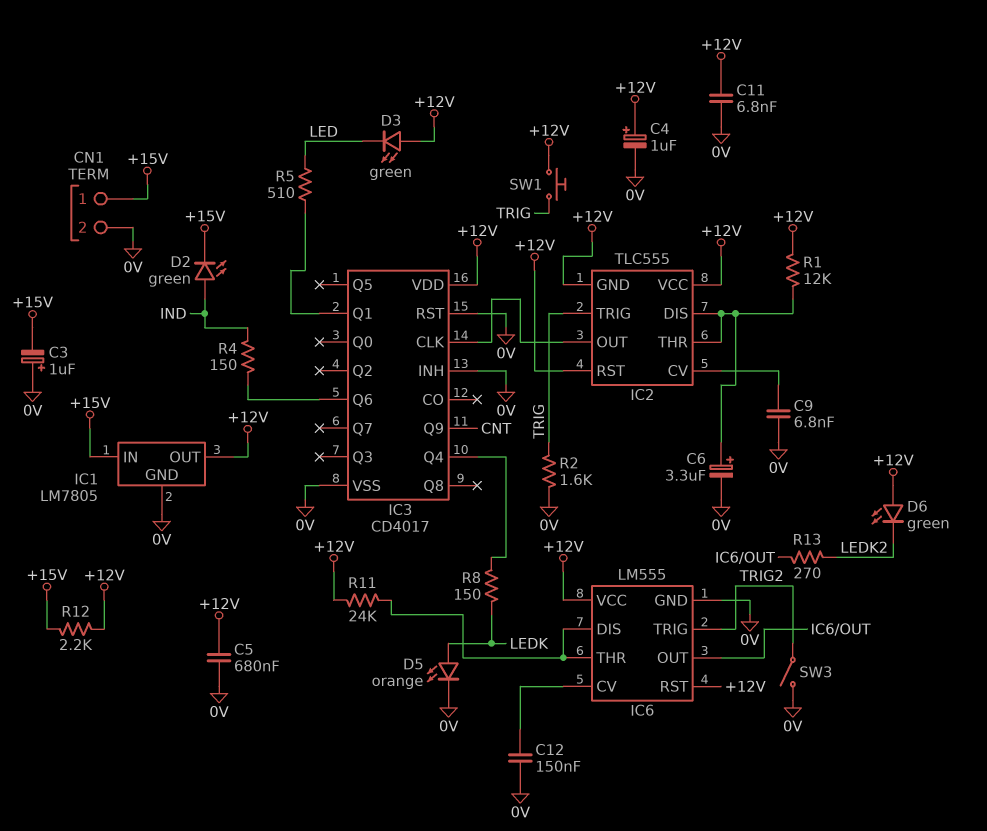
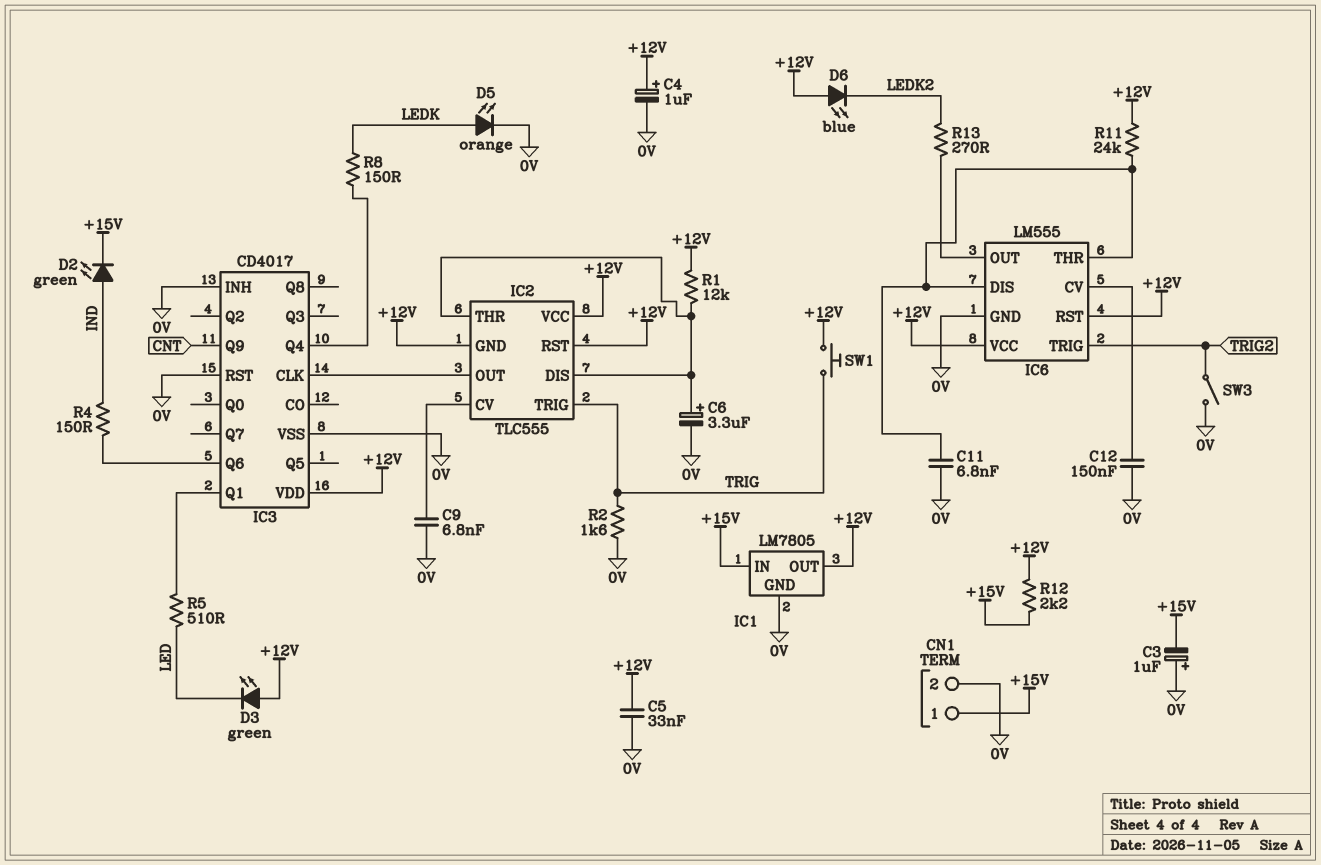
C5: 680nF (+12V, 0V) -> 33nF (+12V, 0V)
C11: 6.8nF (+12V, 0V) -> 6.8nF (0V, IC6/DIS)
D6: LED green (A +12V, K LEDK2) -> LED blue (A +12V, K LEDK2)

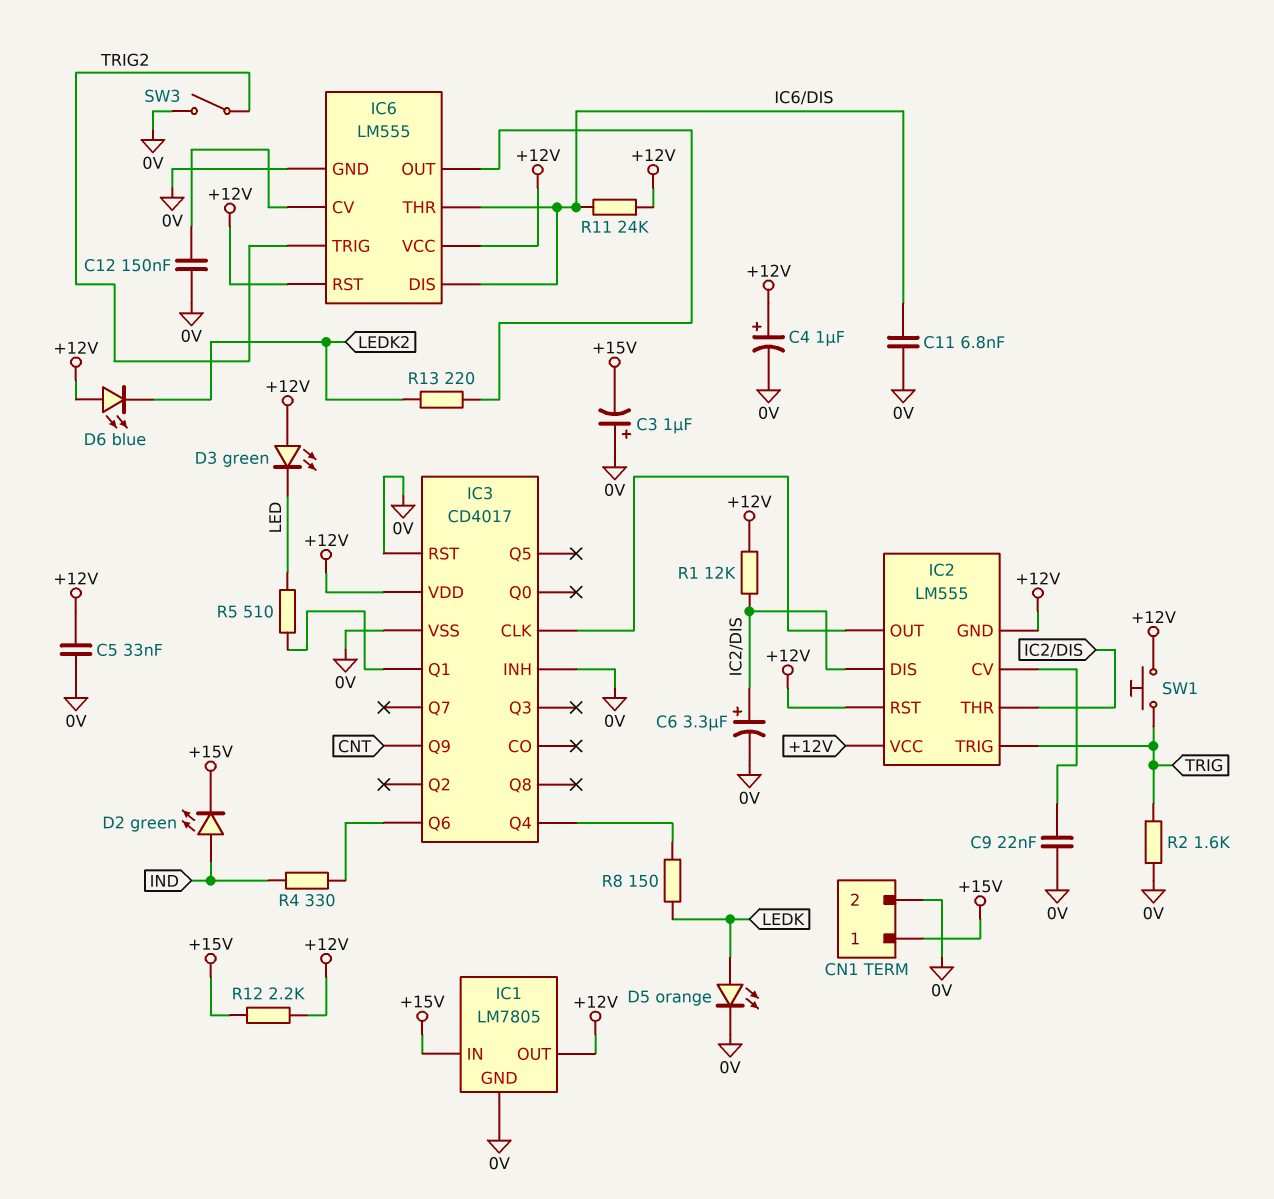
C9: 6.8nF (0V, IC2/CV) -> 22nF (0V, IC2/CV)
IC2: TLC555 -> LM555
R4: 150 (IC3/Q6, IND) -> 330 (IC3/Q6, IND)
R13: 270 (IC6/OUT, LEDK2) -> 220 (IC6/OUT, LEDK2)

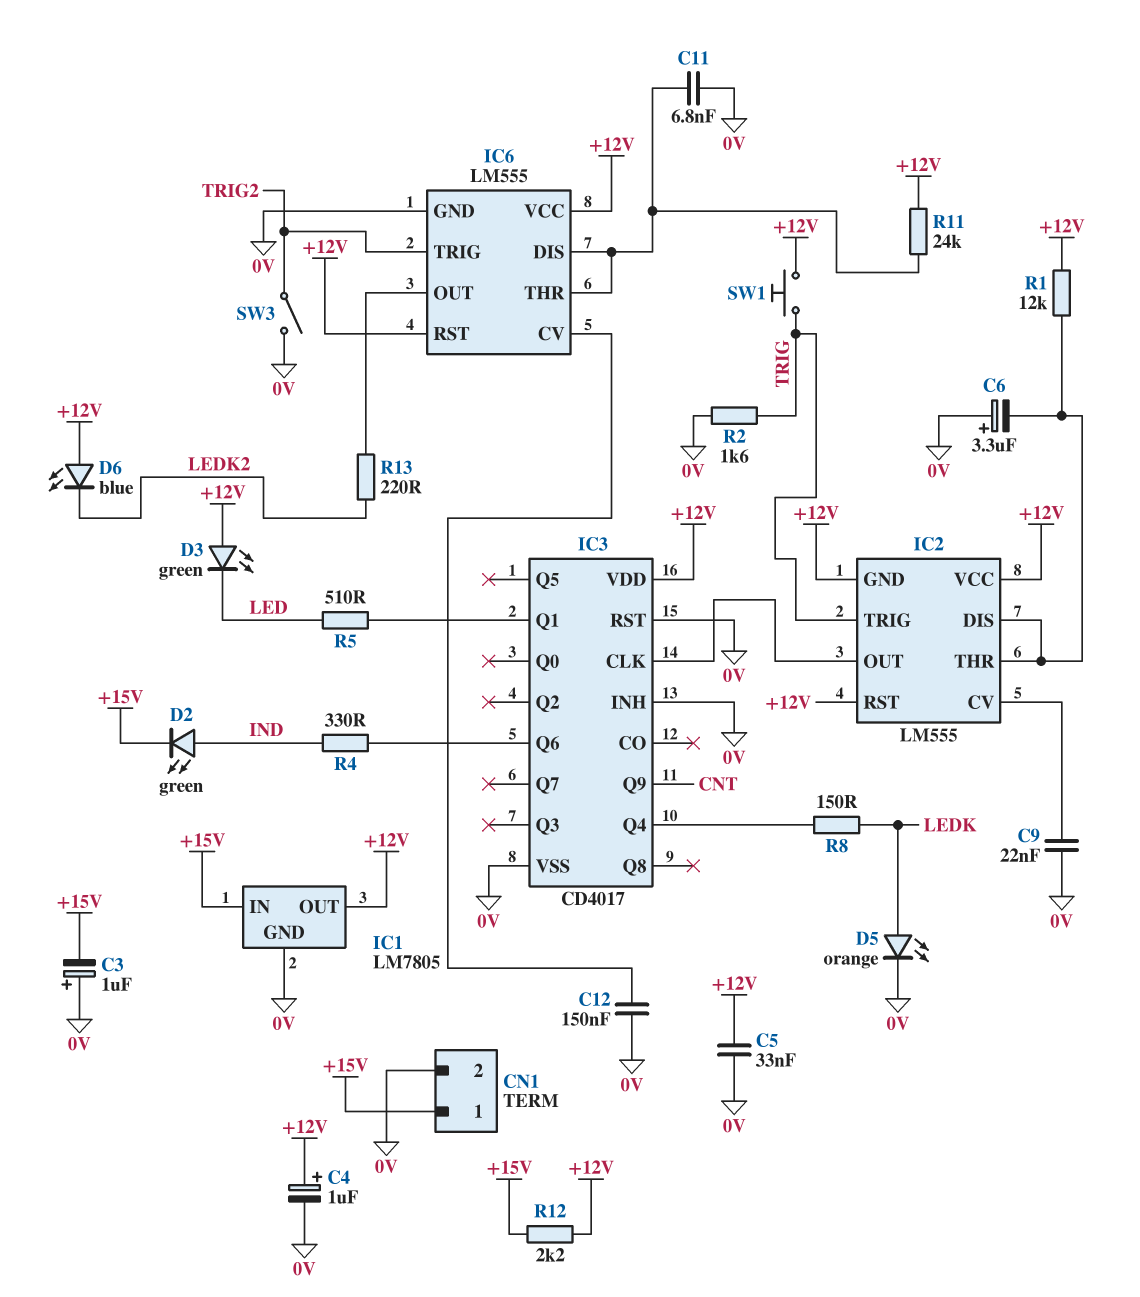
C6: 3.3uF (plus IC2/DIS, minus 0V) -> 3.3uF (plus 0V, minus IC2/DIS)

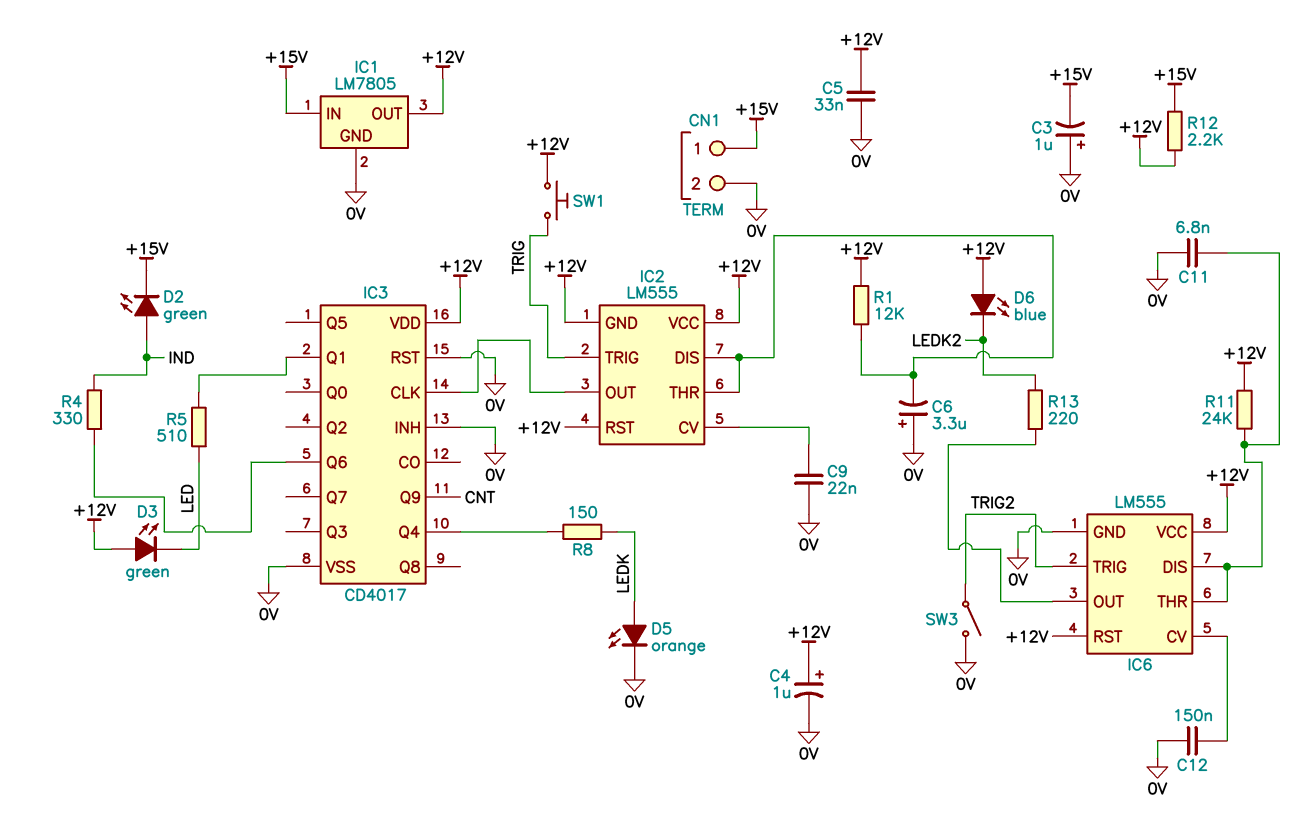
R2: 1.6k (0V, TRIG) -> none

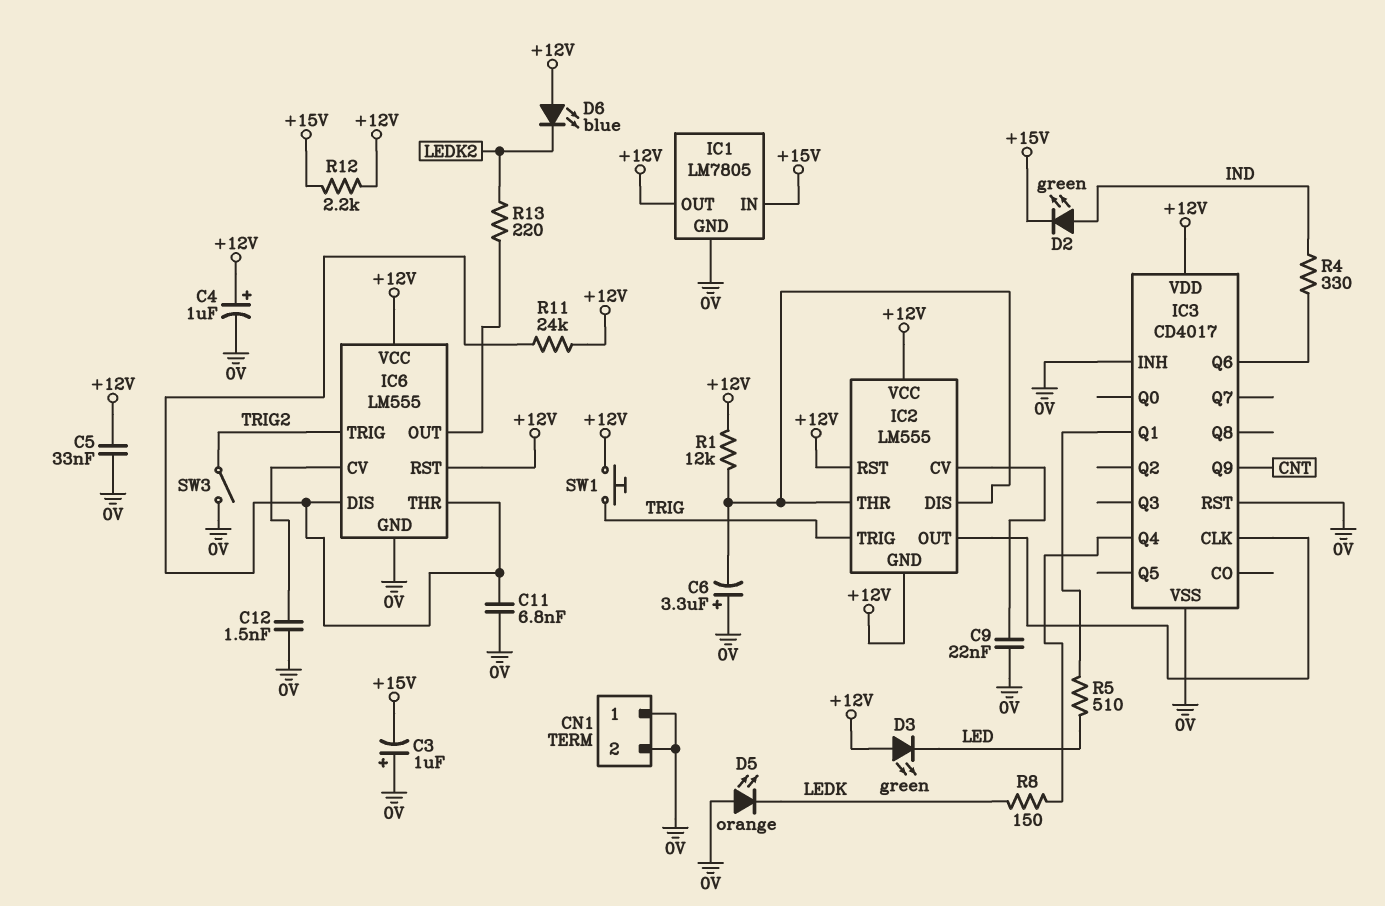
C12: 150nF (0V, IC6/CV) -> 1.5nF (0V, IC6/CV)
CN1 pin 1: +15V -> 0V
D5: LED orange (A LEDK, K 0V) -> LED orange (A 0V, K LEDK)

